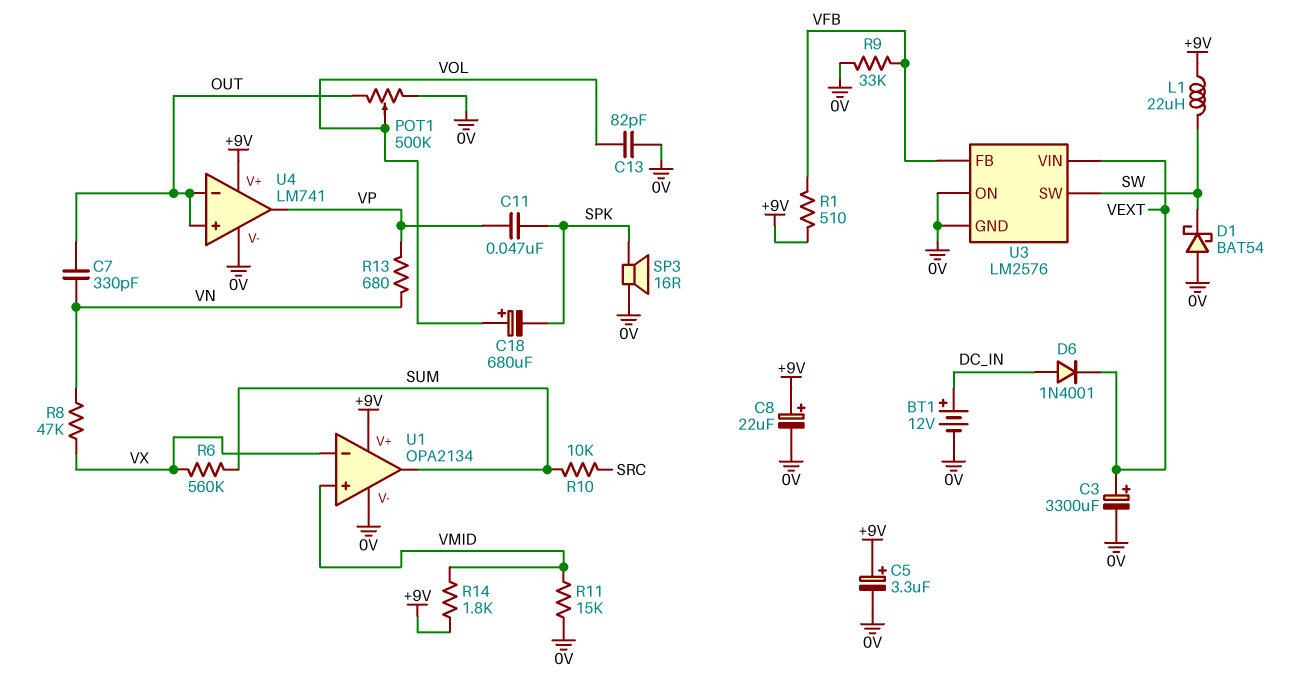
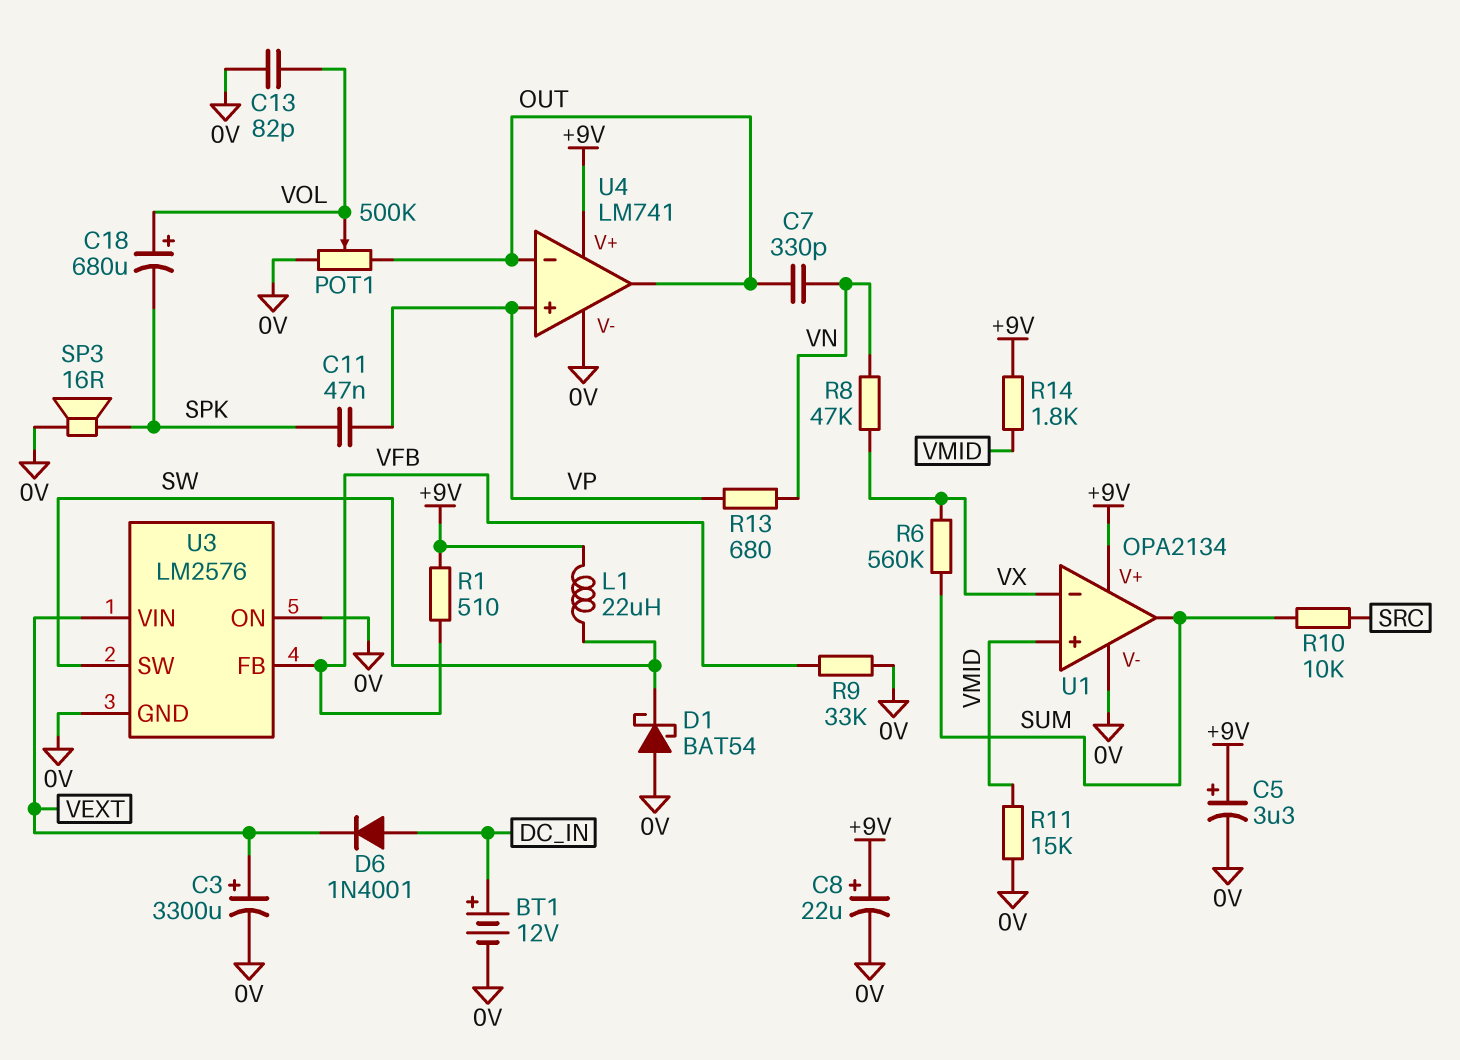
U4 pin in+: OUT -> VP
U4 pin out: VP -> OUT

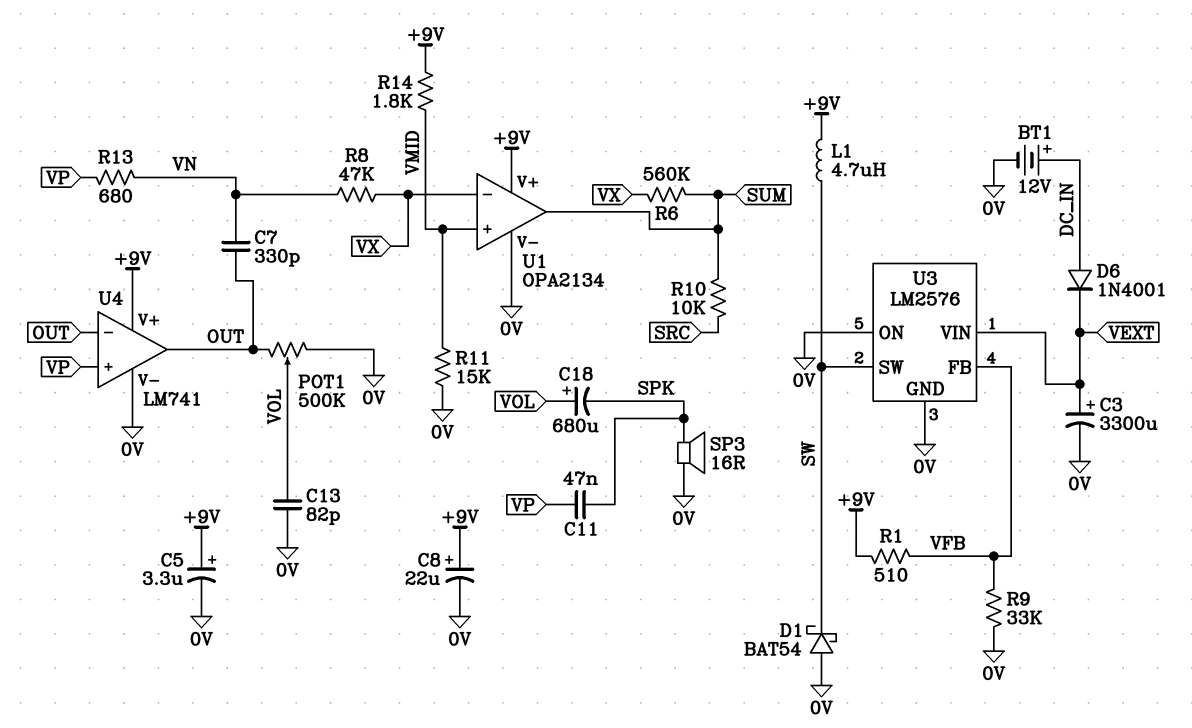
L1: 22uH (+9V, SW) -> 4.7uH (+9V, SW)

